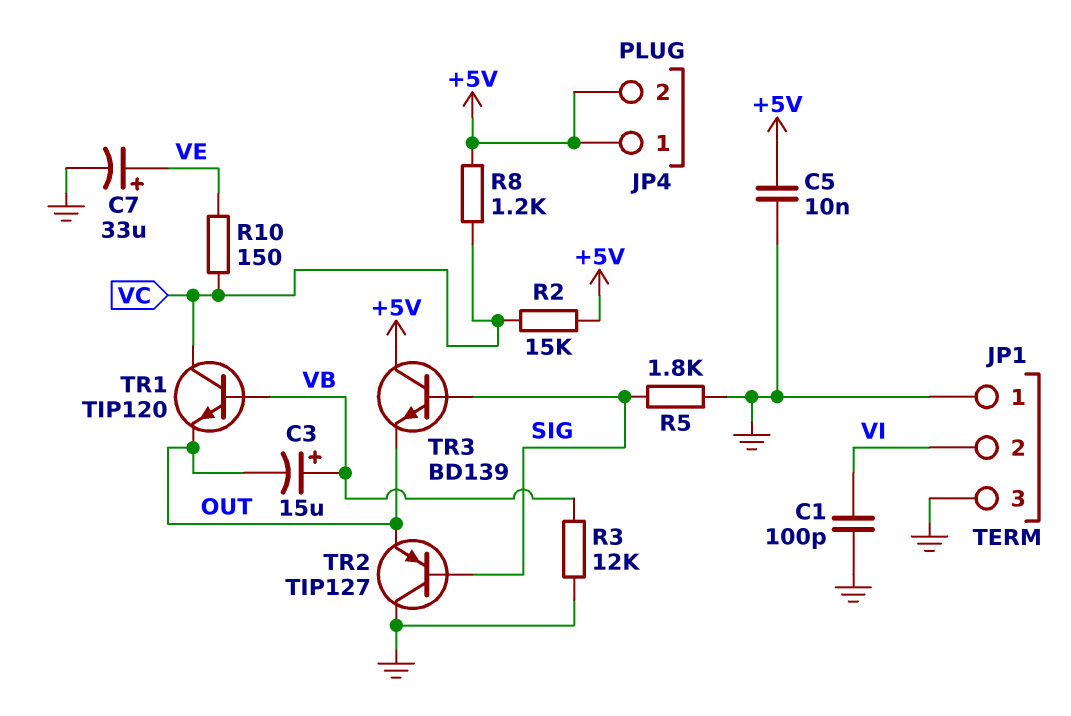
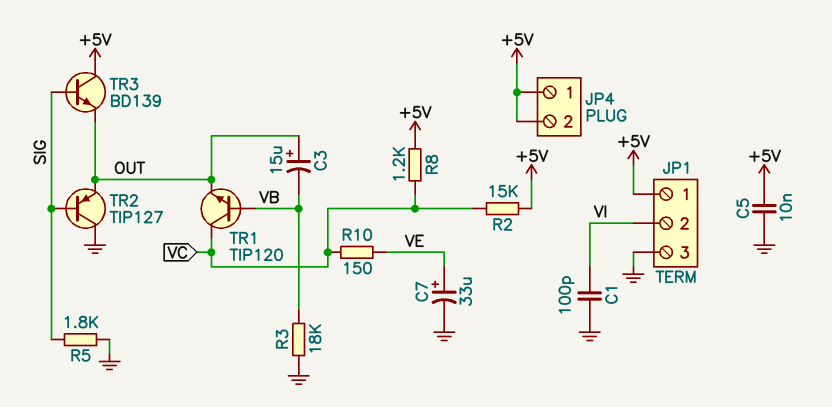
C3: 15uF (plus VB, minus OUT) -> 15uF (plus OUT, minus VB)
JP1 pin 1: GND -> +5V
R3: 12k (GND, VB) -> 18k (GND, VB)

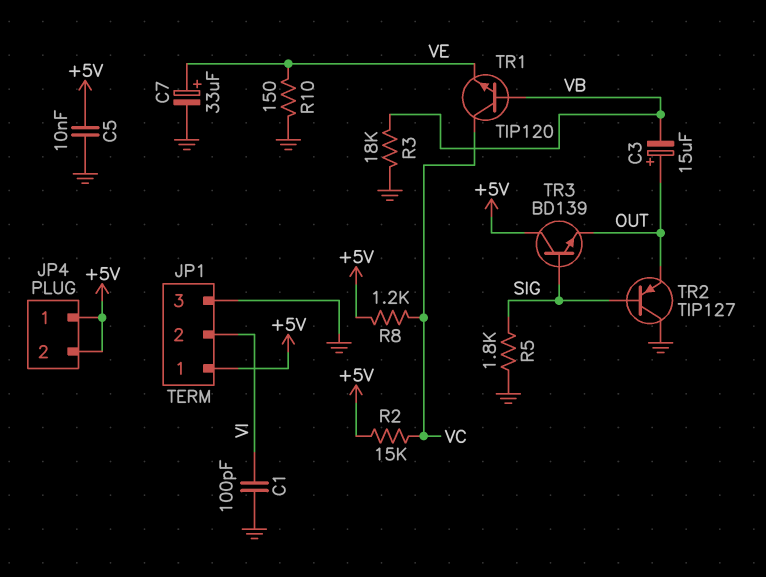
R10: 150 (VC, VE) -> 150 (GND, VE)
TR1: NPN TIP120 (B VB, C VC, E OUT) -> NPN TIP120 (B VB, C VC, E VE)

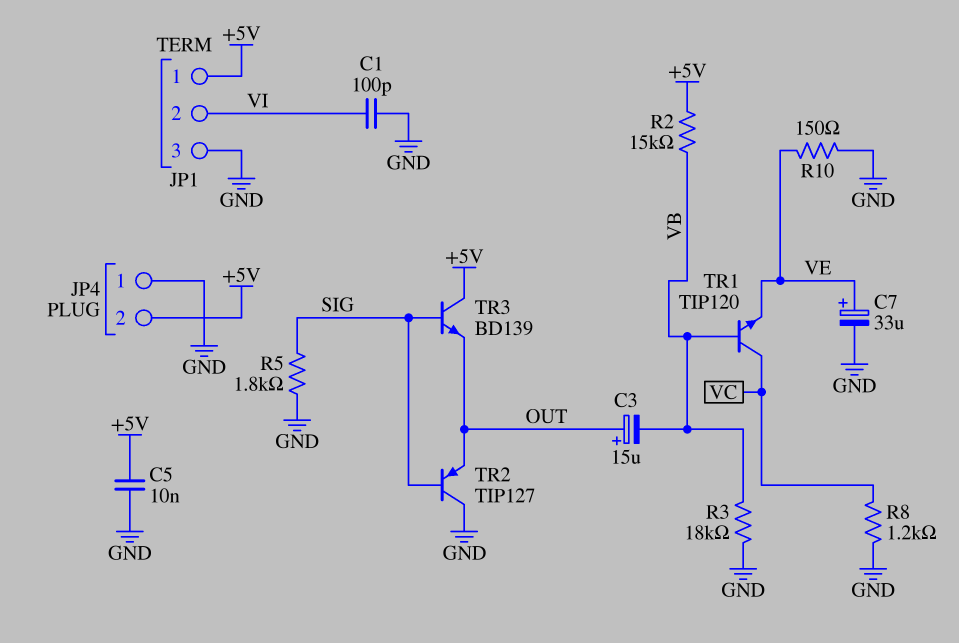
JP4 pin 1: +5V -> GND
R2: 15k (+5V, VC) -> 15k (+5V, VB)
R8: 1.2k (+5V, VC) -> 1.2k (GND, VC)

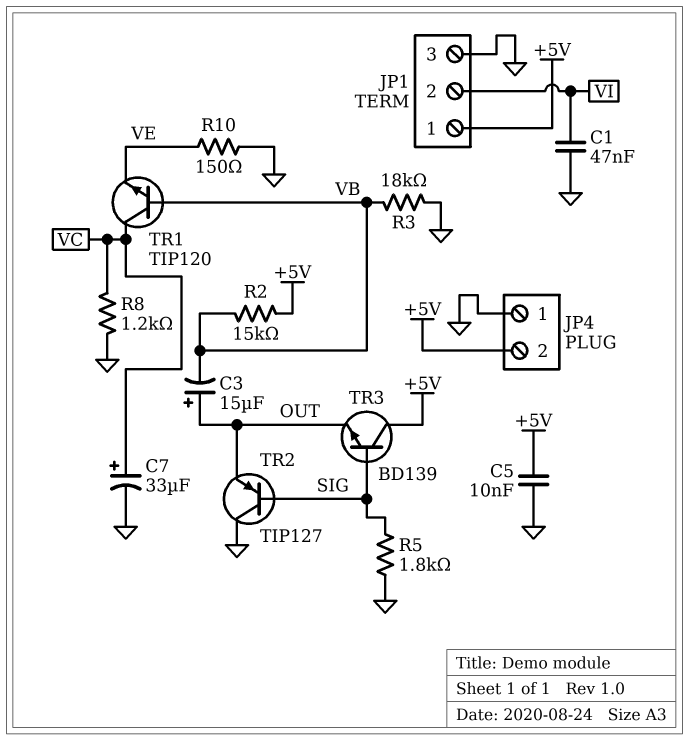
C1: 100pF (GND, VI) -> 47nF (GND, VI)
C7: 33uF (plus VE, minus GND) -> 33uF (plus VC, minus GND)

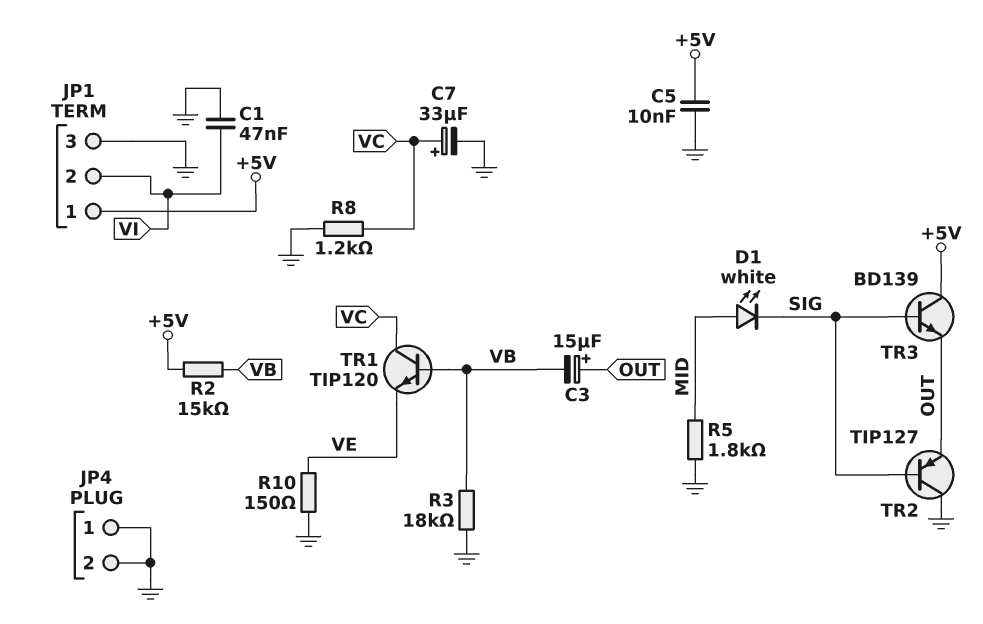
D1: none -> LED white (A MID, K SIG)
JP4 pin 2: +5V -> GND
R5: 1.8k (GND, SIG) -> 1.8k (GND, MID)

